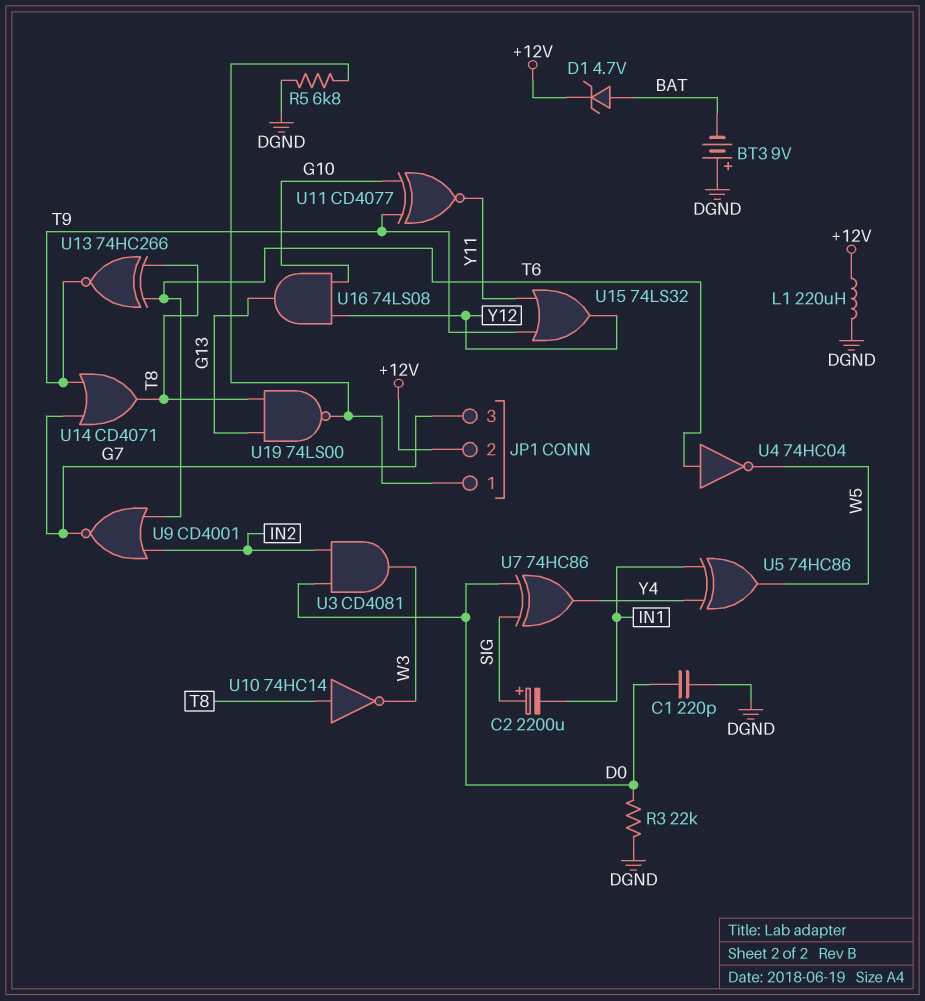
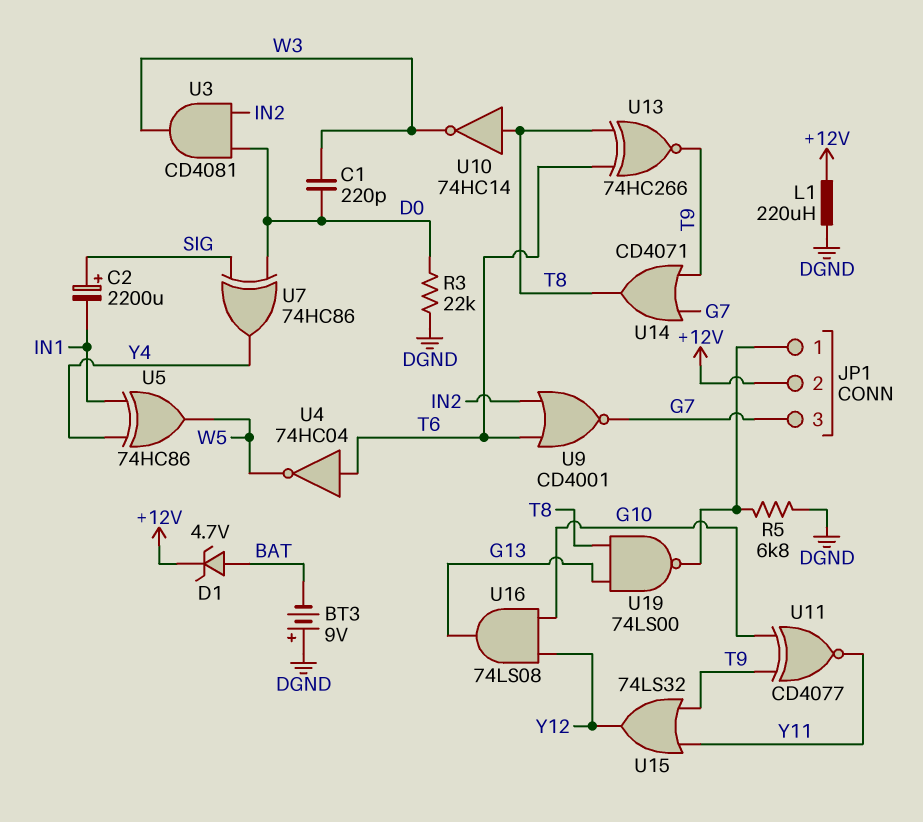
C1: 220pF (D0, DGND) -> 220pF (D0, W3)

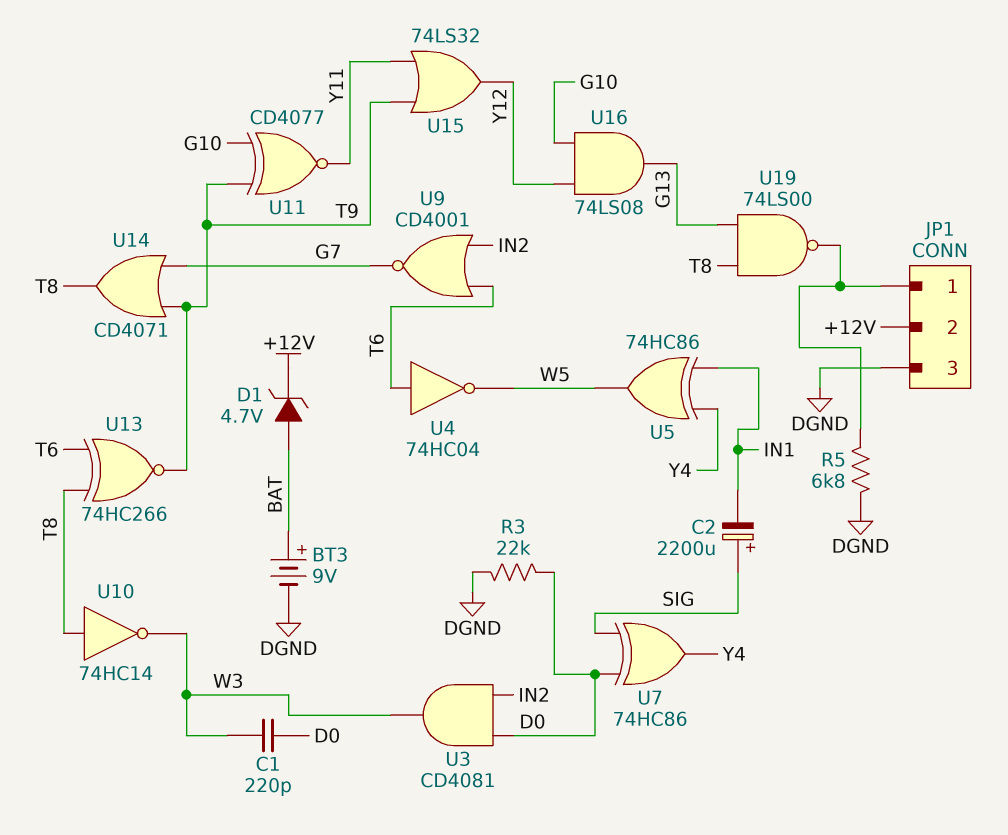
BT3: 9V (plus DGND, minus BAT) -> 9V (plus BAT, minus DGND)
JP1 pin 3: G7 -> DGND
L1: 220uH (+12V, DGND) -> none

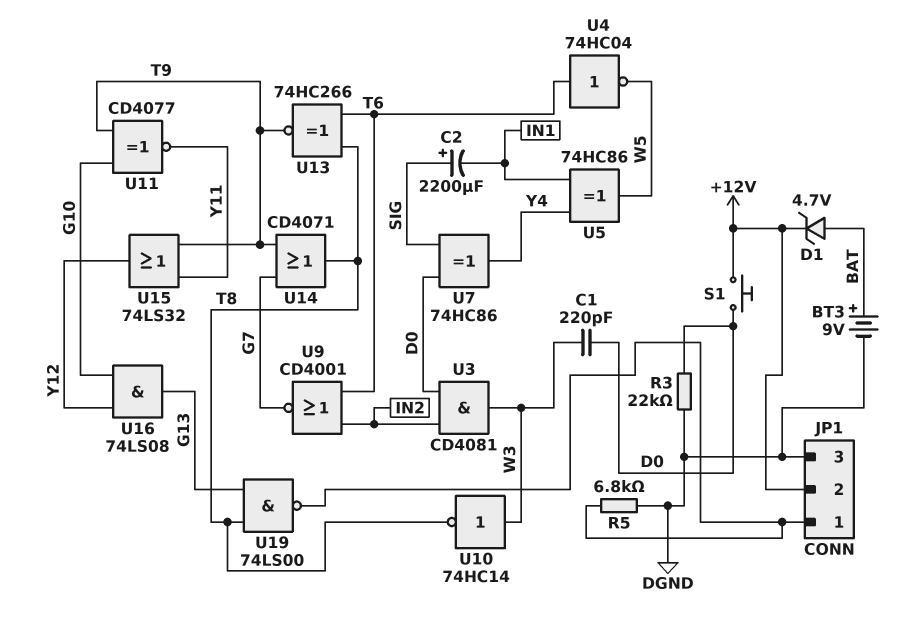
S1: none -> button (+12V, D0)
U10: NOT 74HC14 (in T8, out W3) -> NOT 74HC14 (in W3, out T8)

